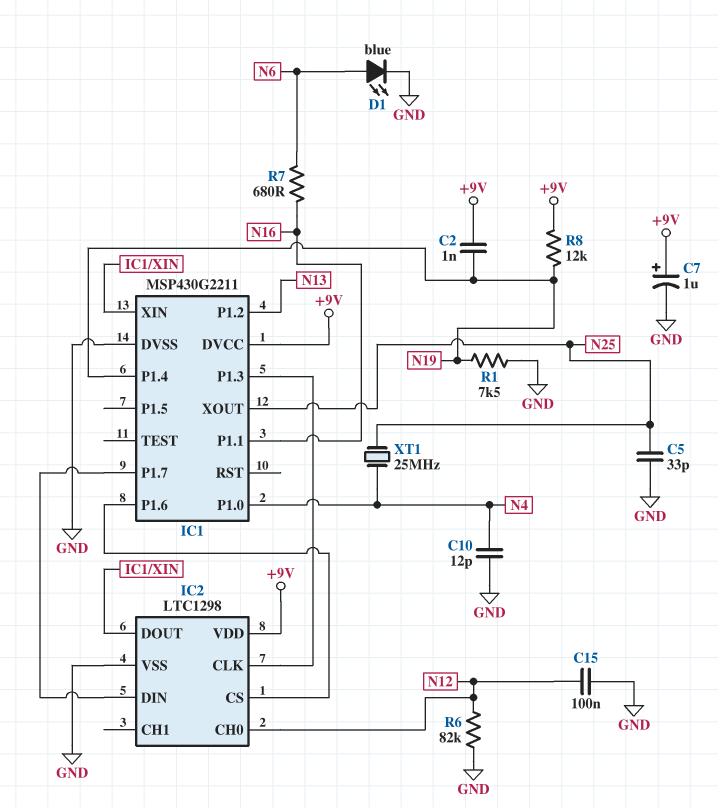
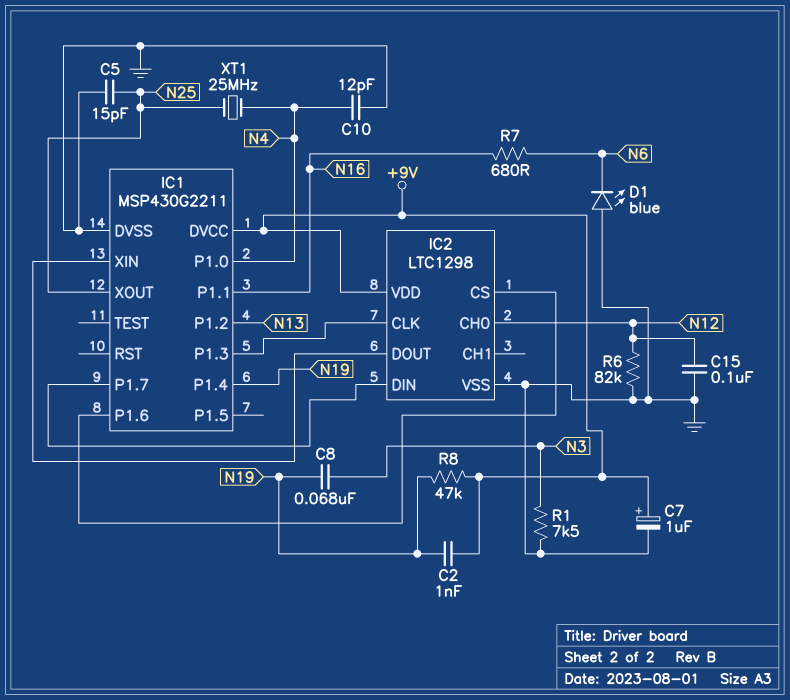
C5: 33pF (GND, N25) -> 15pF (GND, N25)
C8: none -> 68nF (N3, N19)
D1: LED blue (A N6, K GND) -> LED blue (A GND, K N6)
R1: 7.5k (GND, N19) -> 7.5k (GND, N3)
R8: 12k (+9V, N19) -> 47k (+9V, N19)

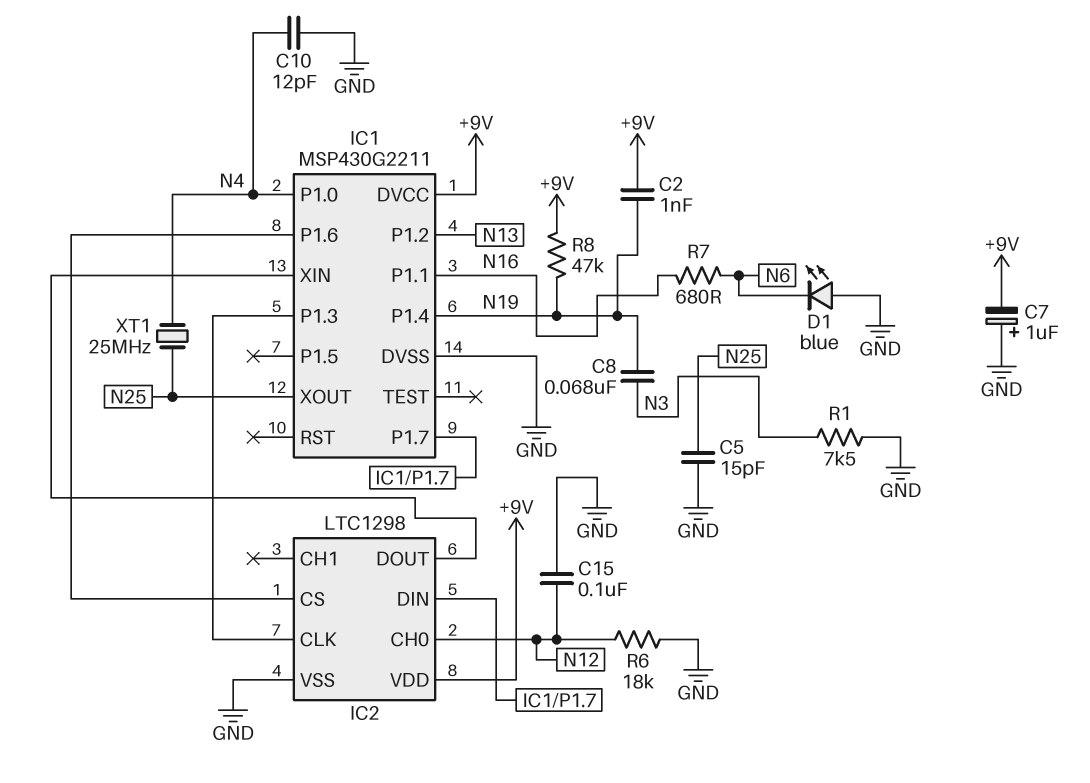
C7: 1uF (plus +9V, minus GND) -> 1uF (plus GND, minus +9V)
R6: 82k (GND, N12) -> 18k (GND, N12)

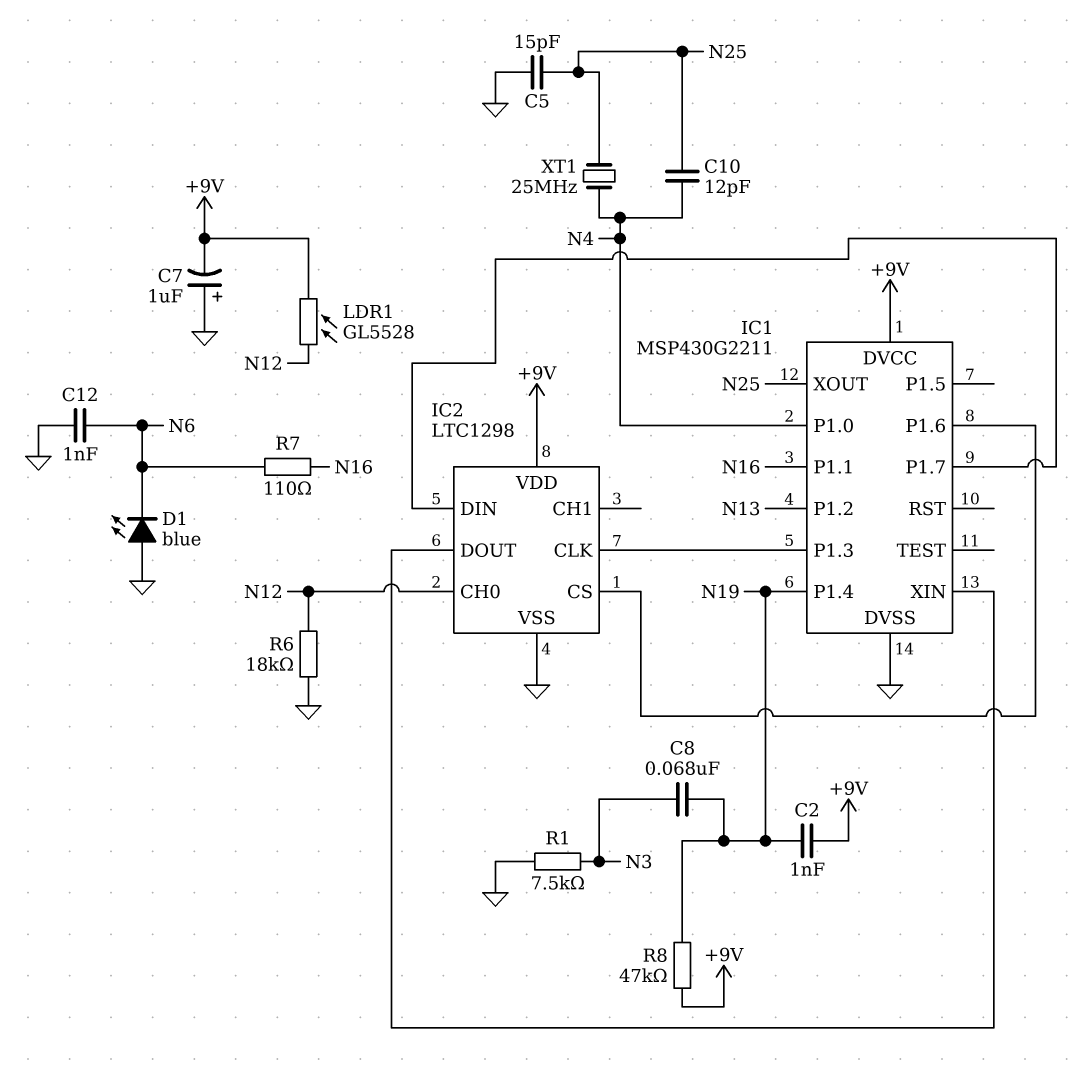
C10: 12pF (GND, N4) -> 12pF (N4, N25)
C12: none -> 1nF (GND, N6)
C15: 100nF (GND, N12) -> none
LDR1: none -> GL5528 (+9V, N12)
R7: 680 (N6, N16) -> 110 (N6, N16)

